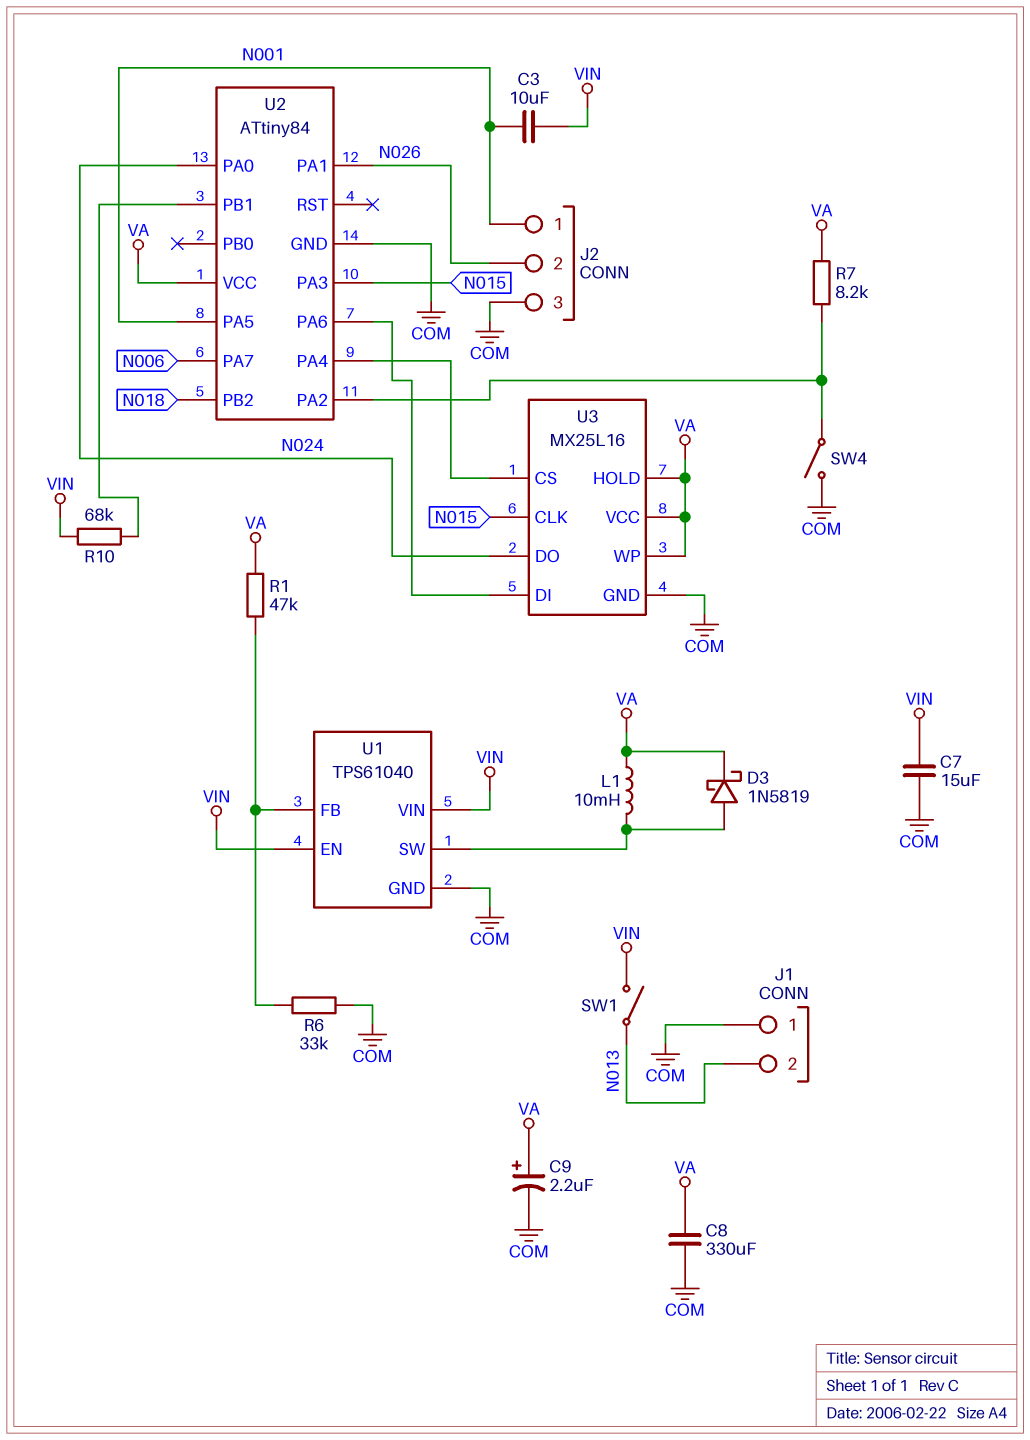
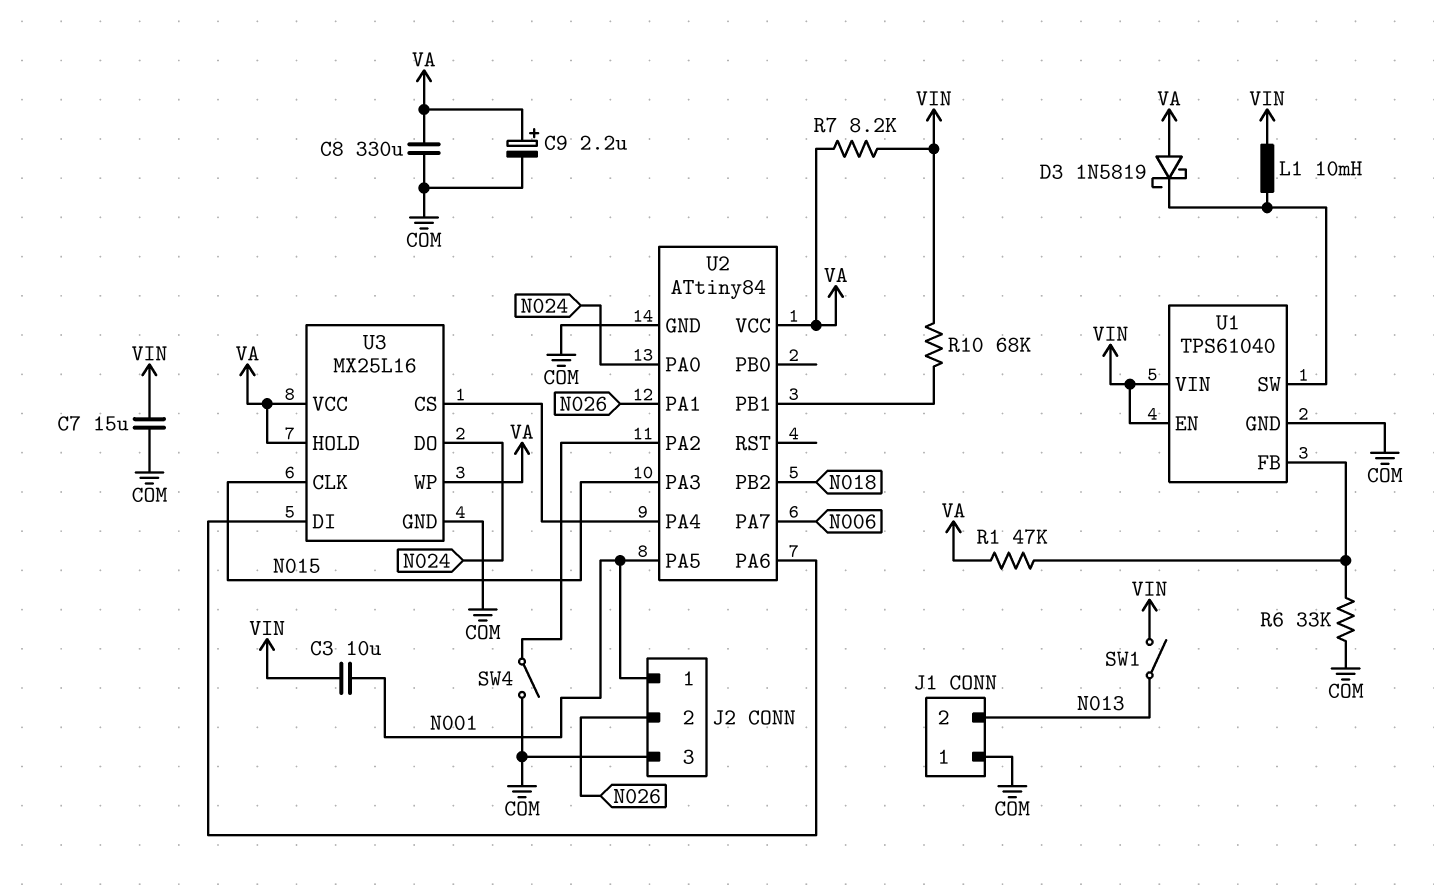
D3: schottky 1N5819 (A U1/SW, K VA) -> schottky 1N5819 (A VA, K U1/SW)
L1: 10mH (U1/SW, VA) -> 10mH (U1/SW, VIN)
R7: 8.2k (U2/PA2, VA) -> 8.2k (VA, VIN)

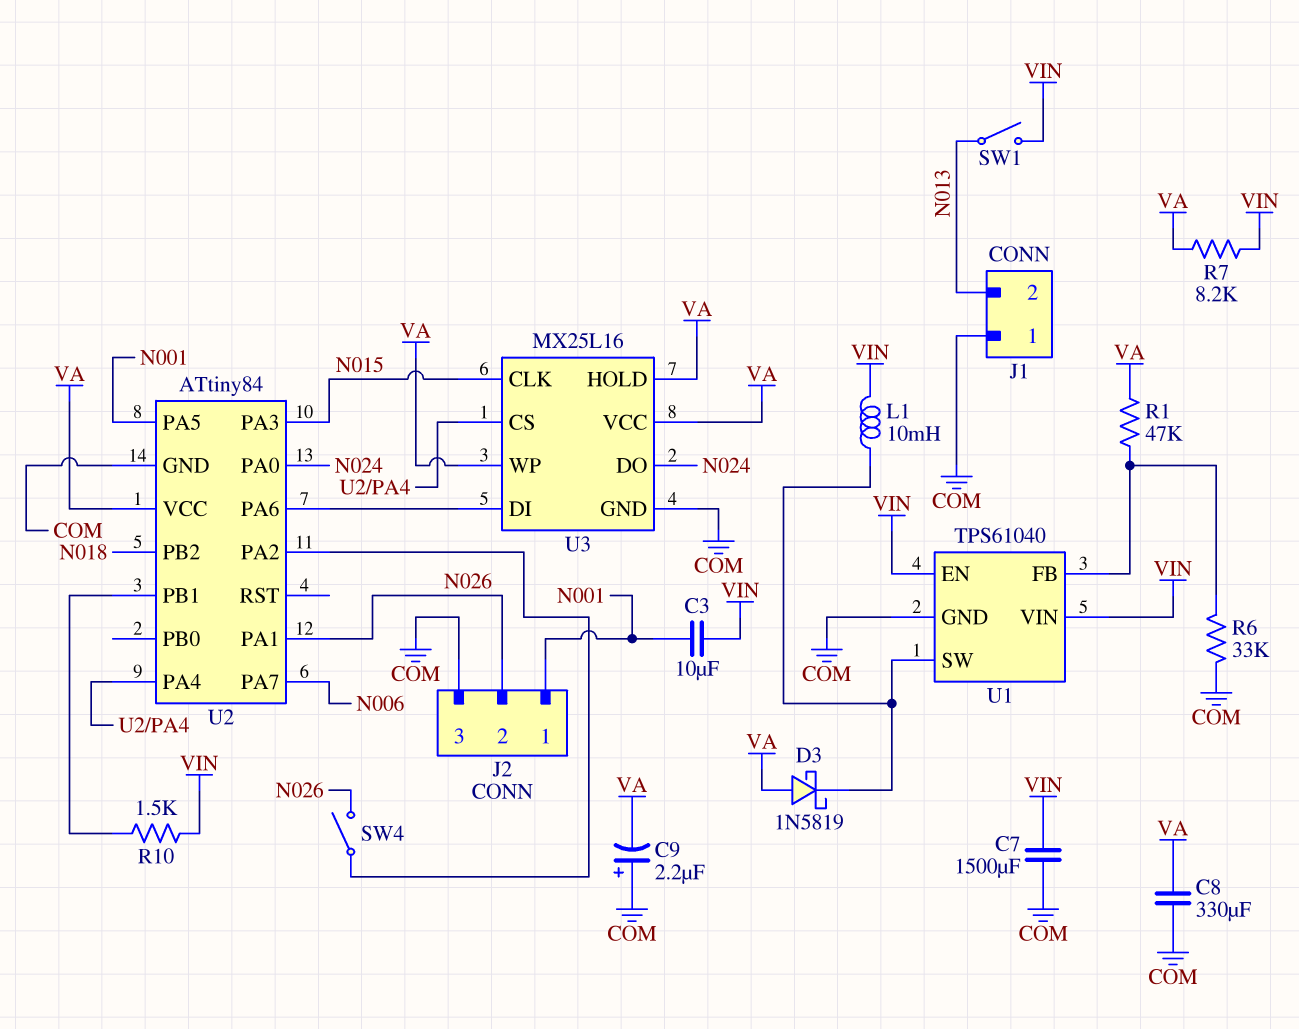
C7: 15uF (COM, VIN) -> 1500uF (COM, VIN)
C9: 2.2uF (plus VA, minus COM) -> 2.2uF (plus COM, minus VA)
R10: 68k (U2/PB1, VIN) -> 1.5k (U2/PB1, VIN)
SW4: switch (COM, U2/PA2) -> switch (N026, U2/PA2)

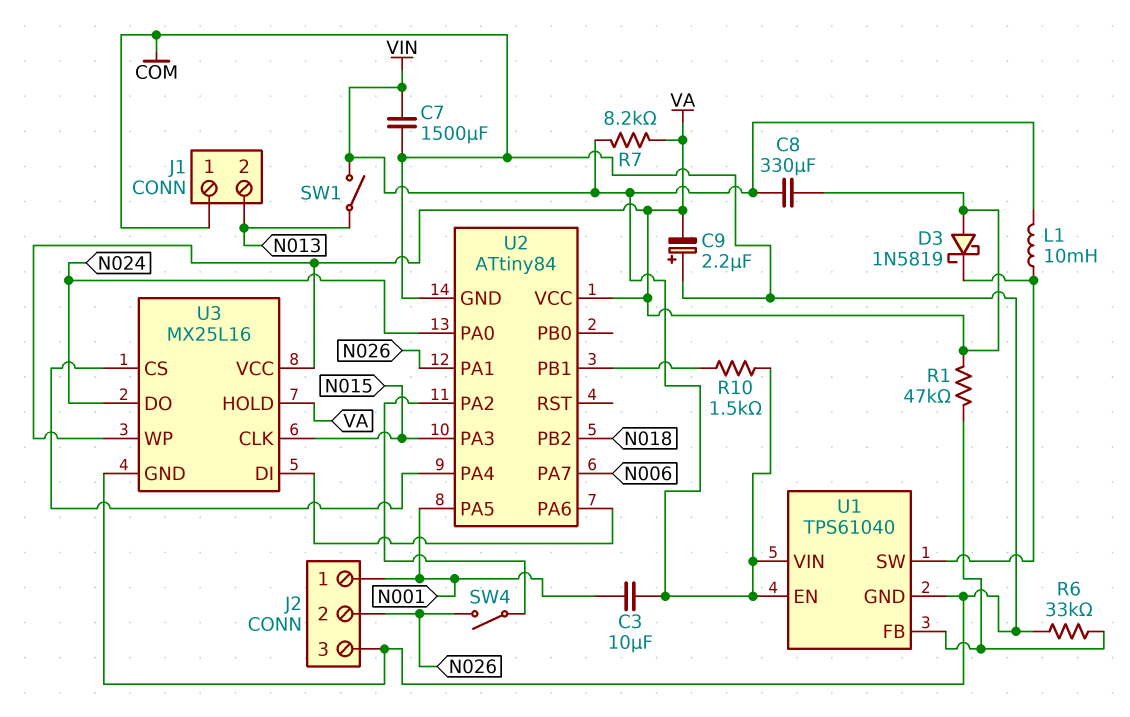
C8: 330uF (COM, VA) -> 330uF (VA, VIN)

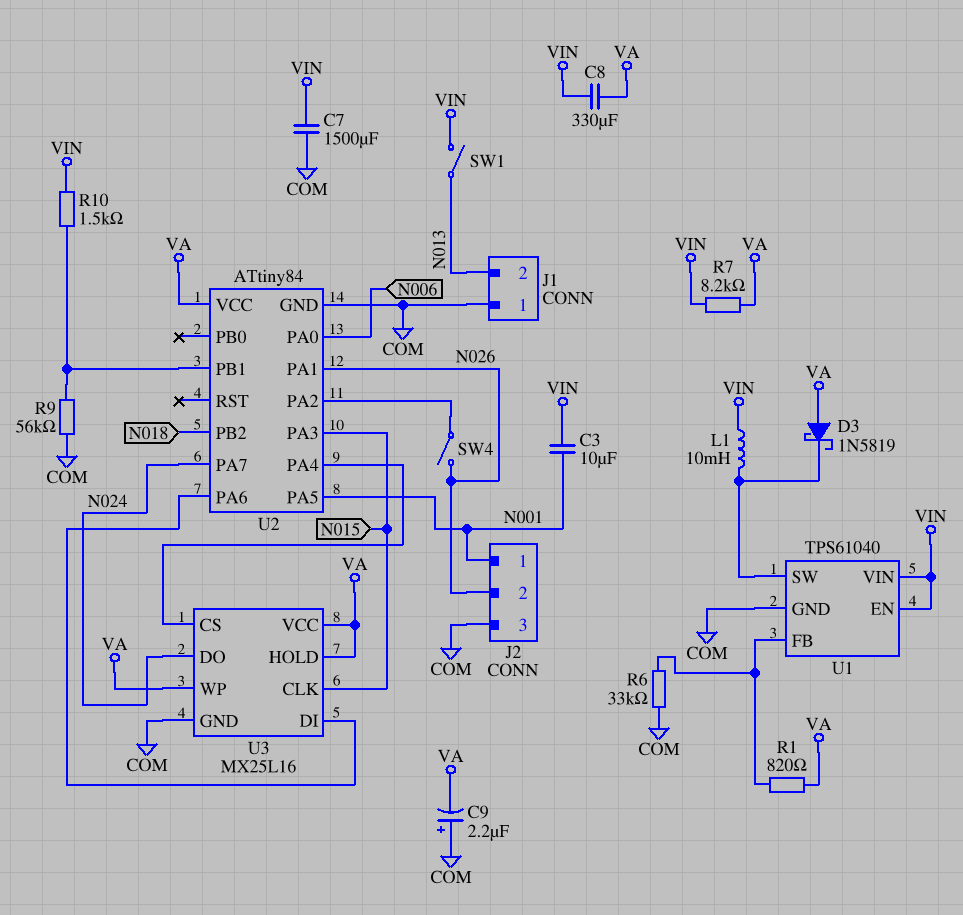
R1: 47k (U1/FB, VA) -> 820 (U1/FB, VA)
R9: none -> 56k (COM, U2/PB1)
U2 pin PA0: N024 -> N006
U2 pin PA7: N006 -> N024

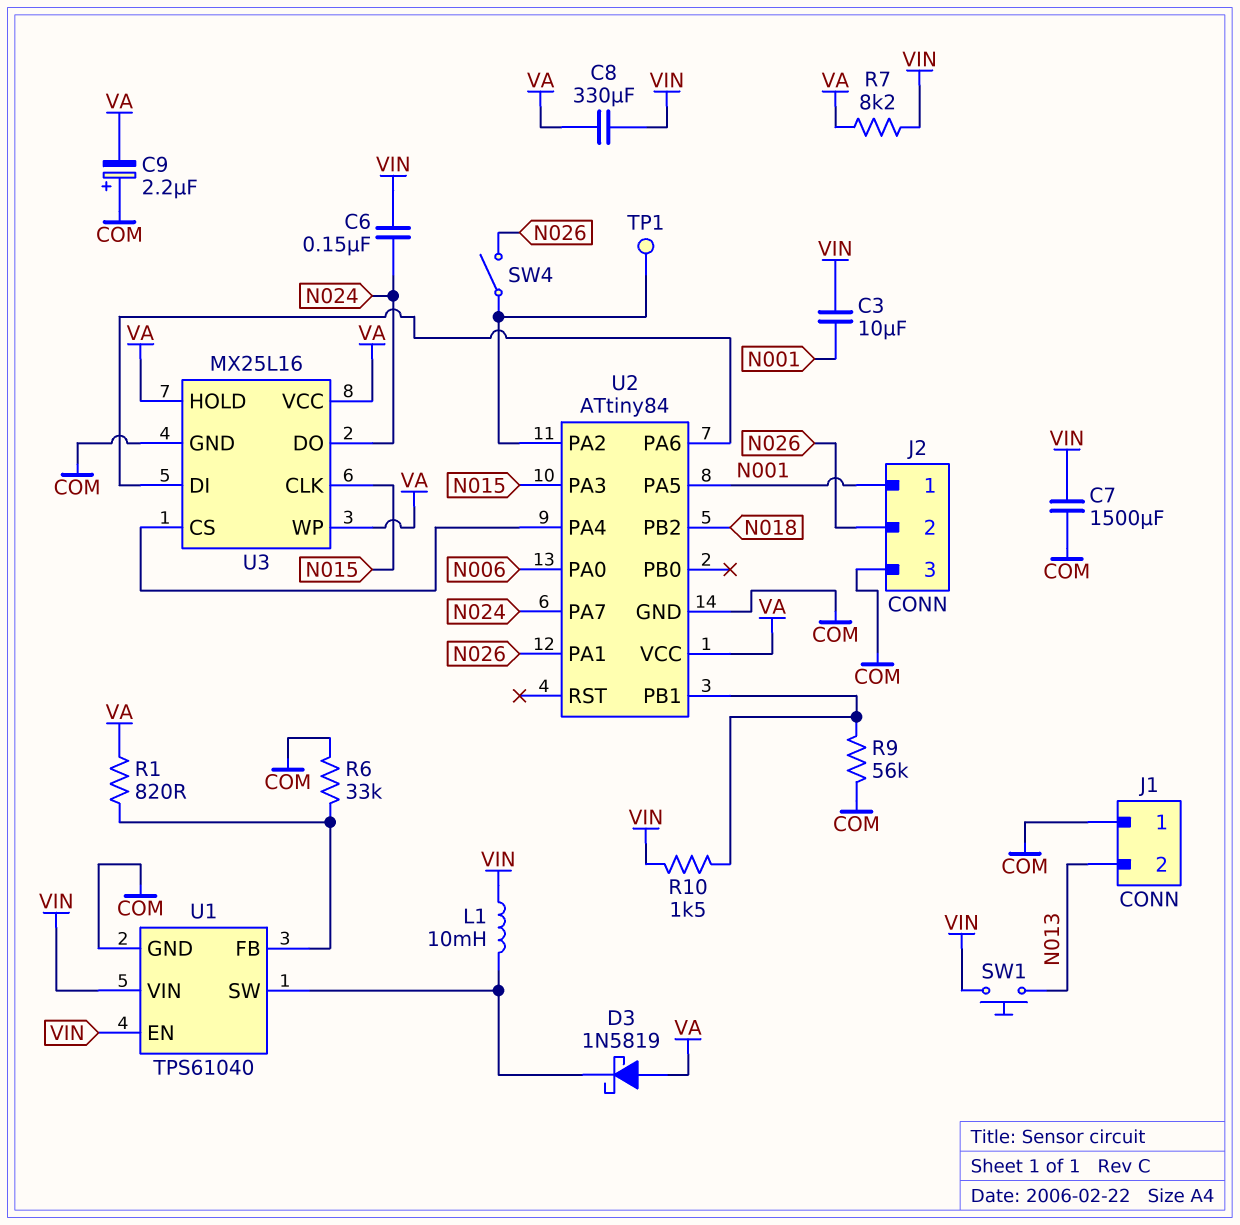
C6: none -> 150nF (N024, VIN)
SW1: switch (N013, VIN) -> button (N013, VIN)
TP1: none -> test point (U2/PA2)

